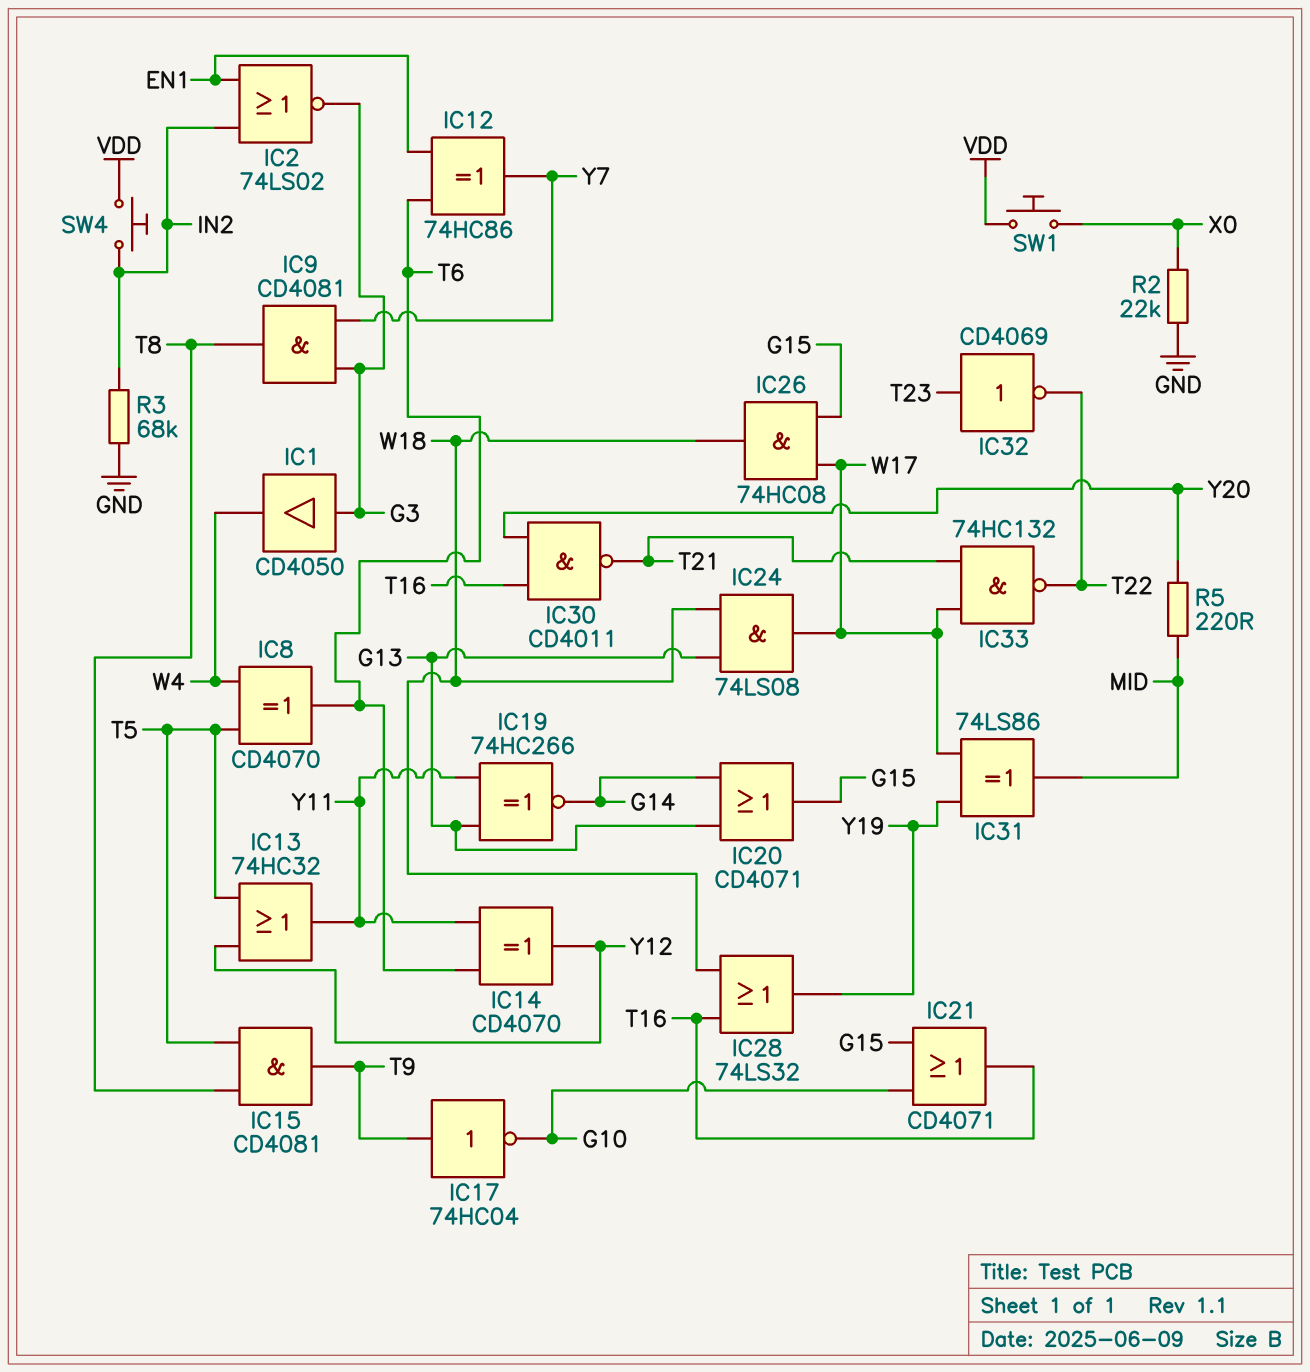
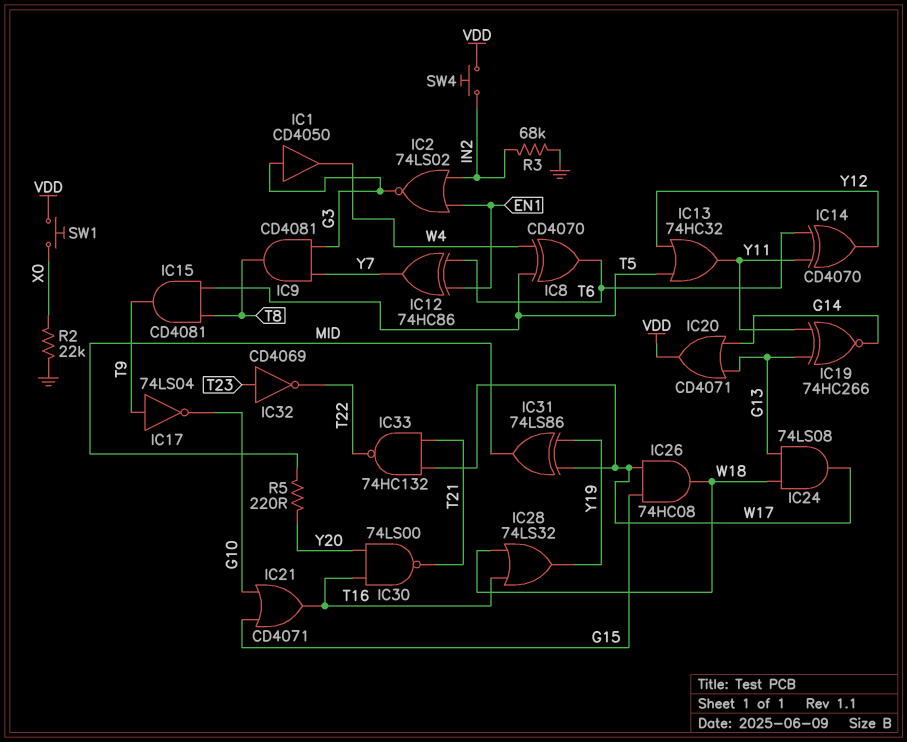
IC17: NOT 74HC04 (in T9, out G10) -> NOT 74LS04 (in T9, out G10)
IC20: OR CD4071 (in G13, in G14, out G15) -> OR CD4071 (in G13, in G14, out VDD)
IC30: NAND CD4011 (in T16, in Y20, out T21) -> NAND 74LS00 (in T16, in Y20, out T21)

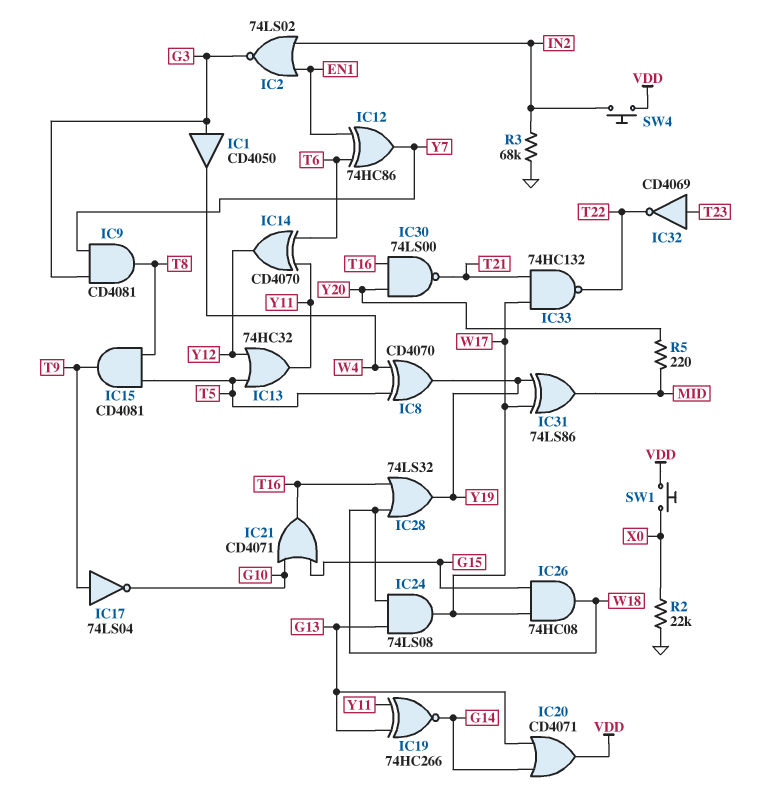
IC8: XOR CD4070 (in T5, in W4, out T6) -> XOR CD4070 (in T5, in W4, out Y19)

